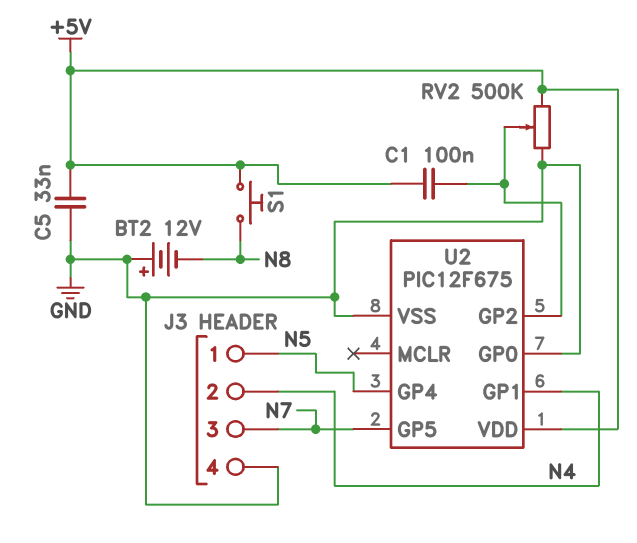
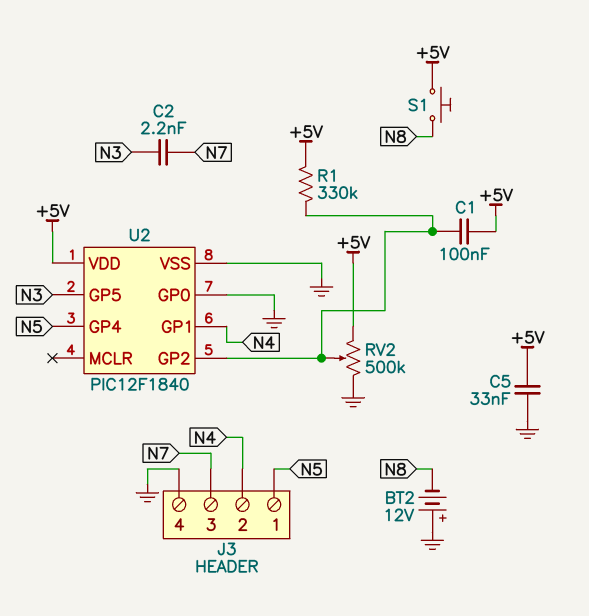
C2: none -> 2.2nF (N3, N7)
R1: none -> 330k (+5V, U2/GP2)
U2: PIC12F675 -> PIC12F1840
U2 pin GP5: N7 -> N3

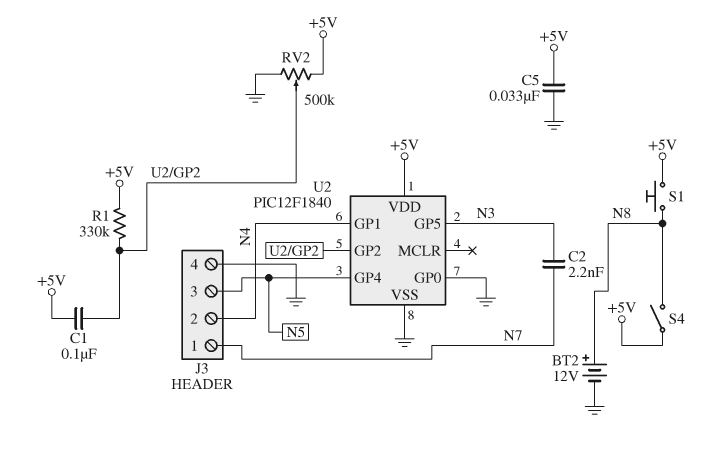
BT2: 12V (plus GND, minus N8) -> 12V (plus N8, minus GND)
J3 pin 1: N5 -> N7
J3 pin 3: N7 -> N5
S4: none -> switch (+5V, N8)

